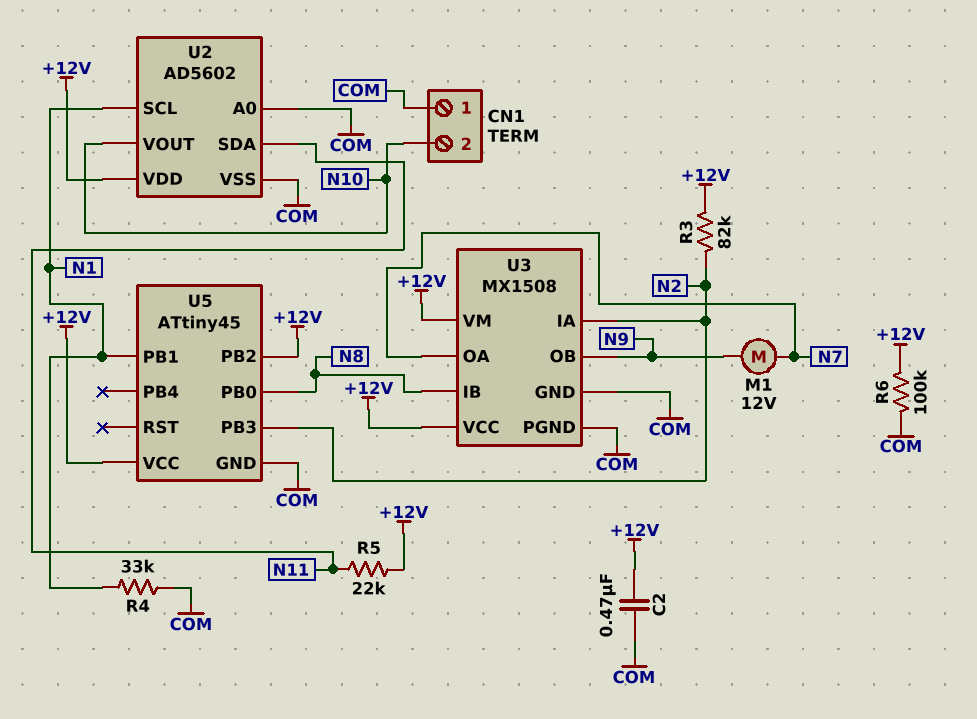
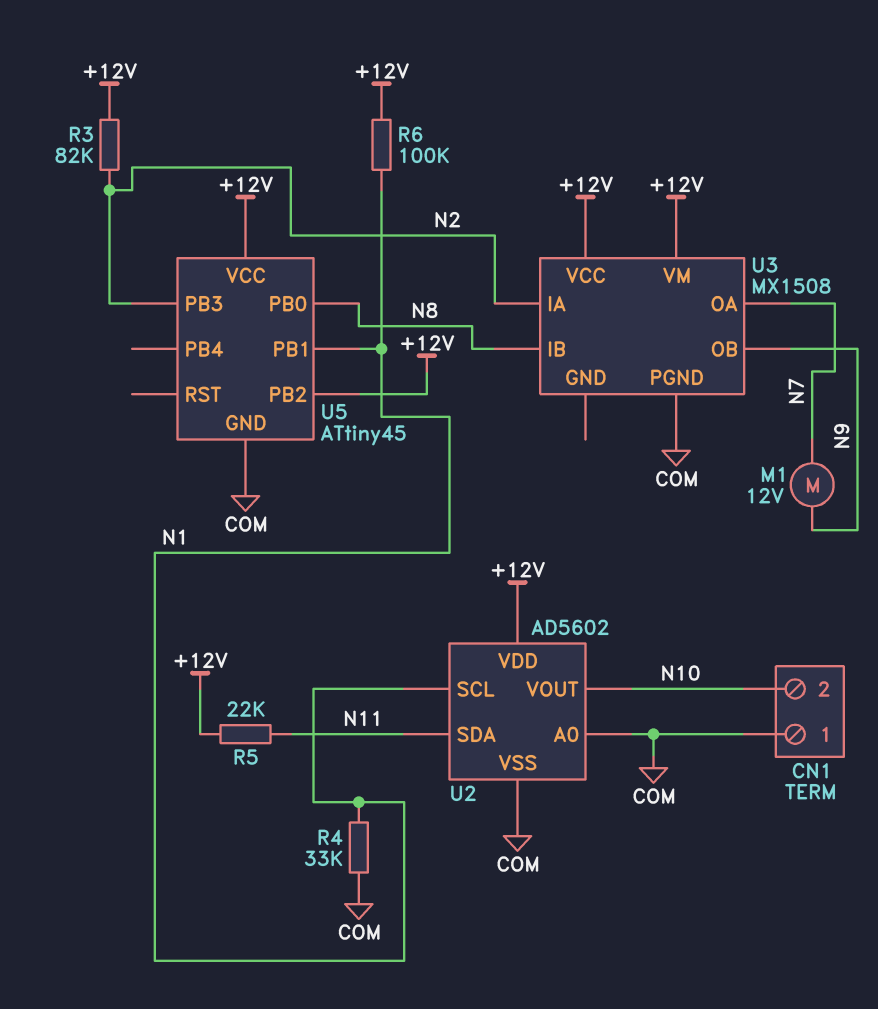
C2: 470nF (+12V, COM) -> none
R6: 100k (+12V, COM) -> 100k (+12V, N1)
U3 pin GND: COM -> none

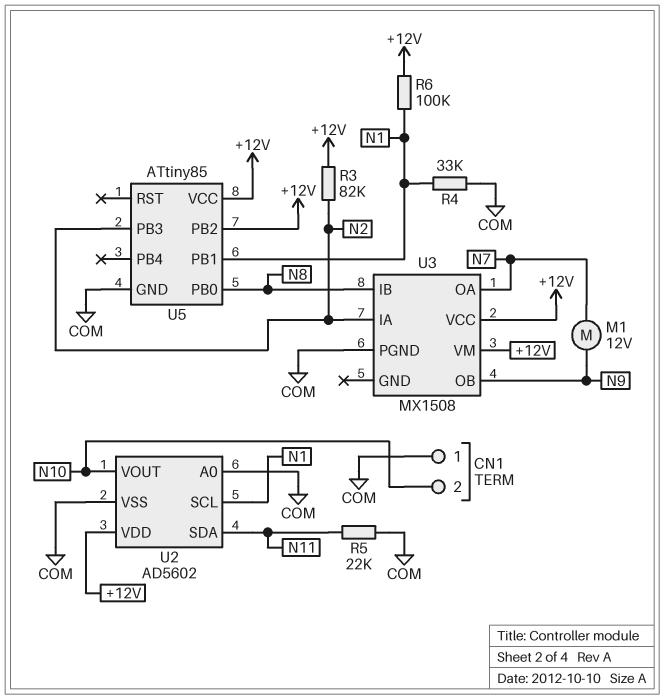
R5: 22k (+12V, N11) -> 22k (COM, N11)
U5: ATtiny45 -> ATtiny85

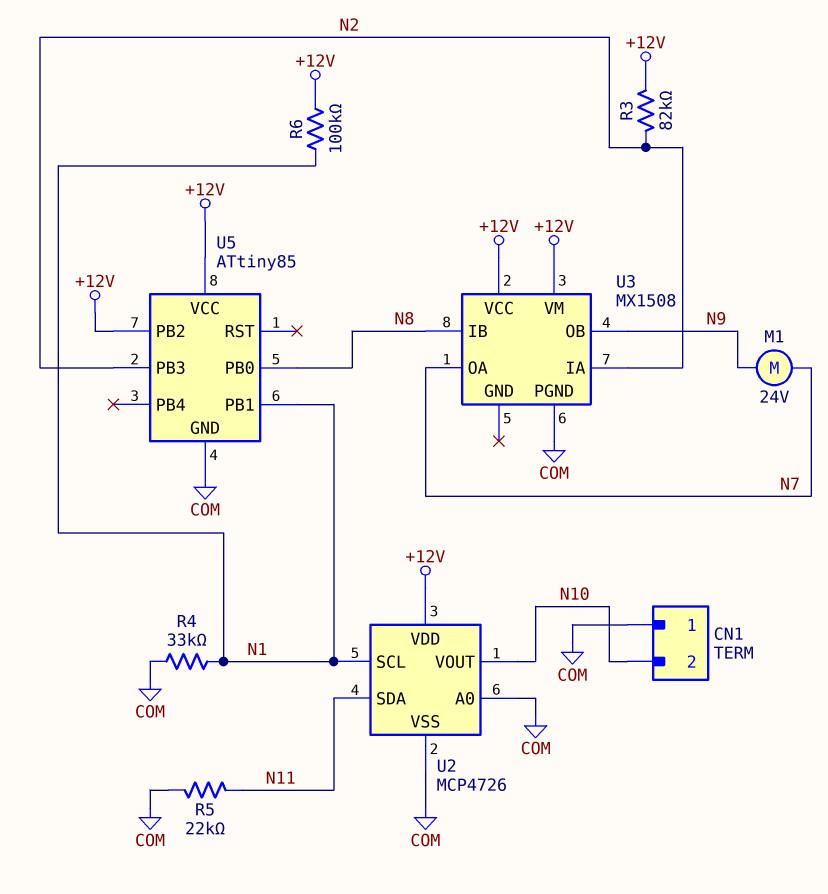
M1: motor 12V (N7, N9) -> motor 24V (N7, N9)
U2: AD5602 -> MCP4726

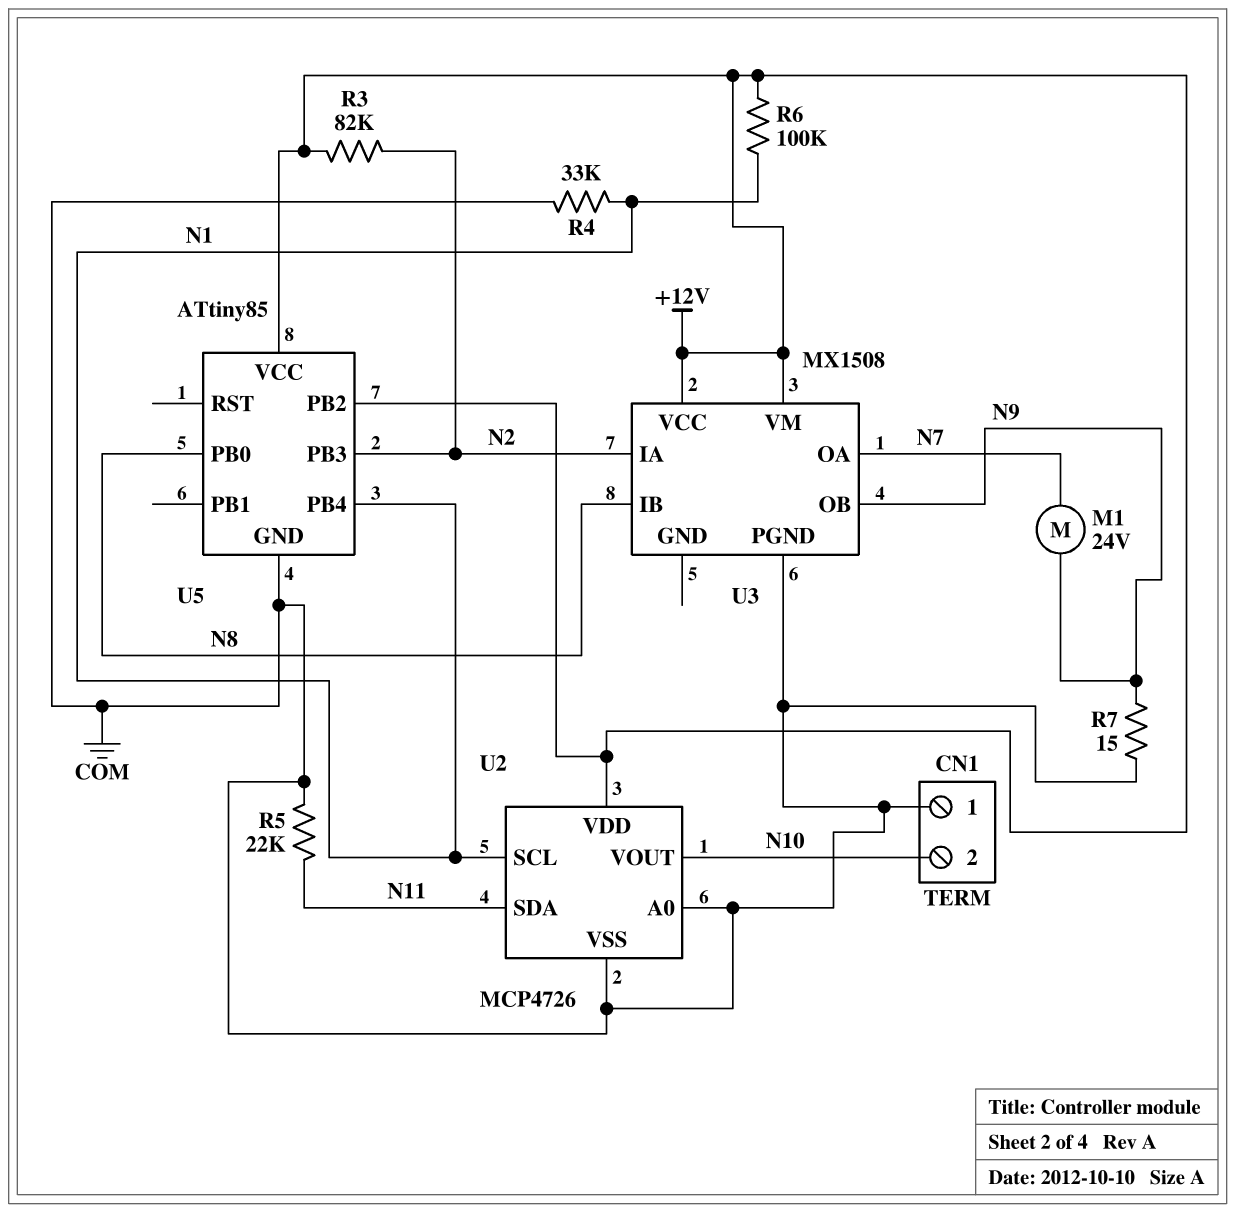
R7: none -> 15 (COM, N9)
U5 pin PB1: N1 -> none
U5 pin PB4: none -> N1

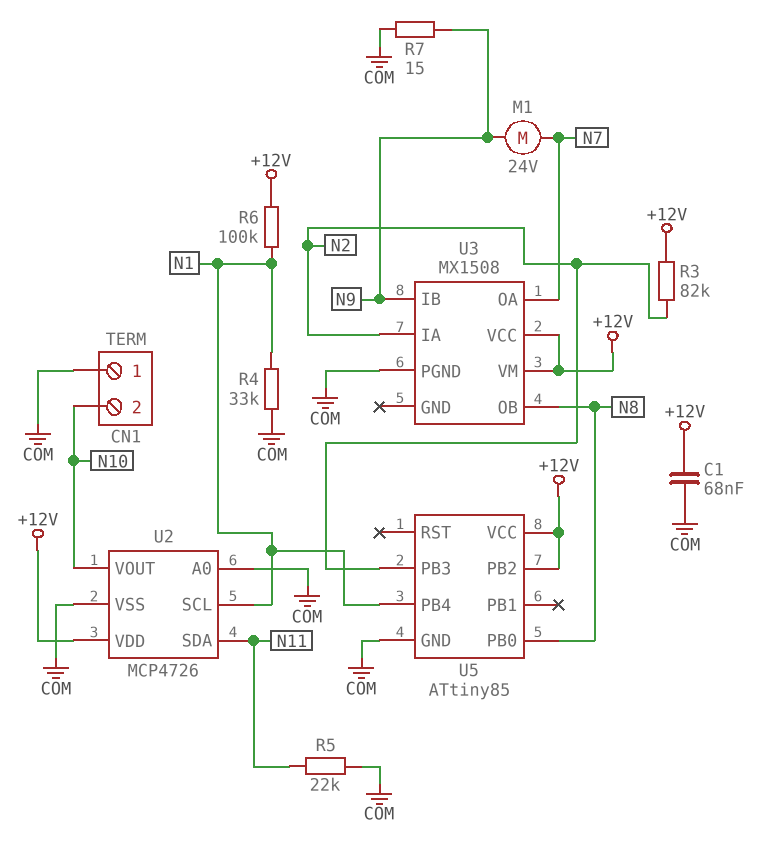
C1: none -> 68nF (+12V, COM)
U3 pin IB: N8 -> N9
U3 pin OB: N9 -> N8

